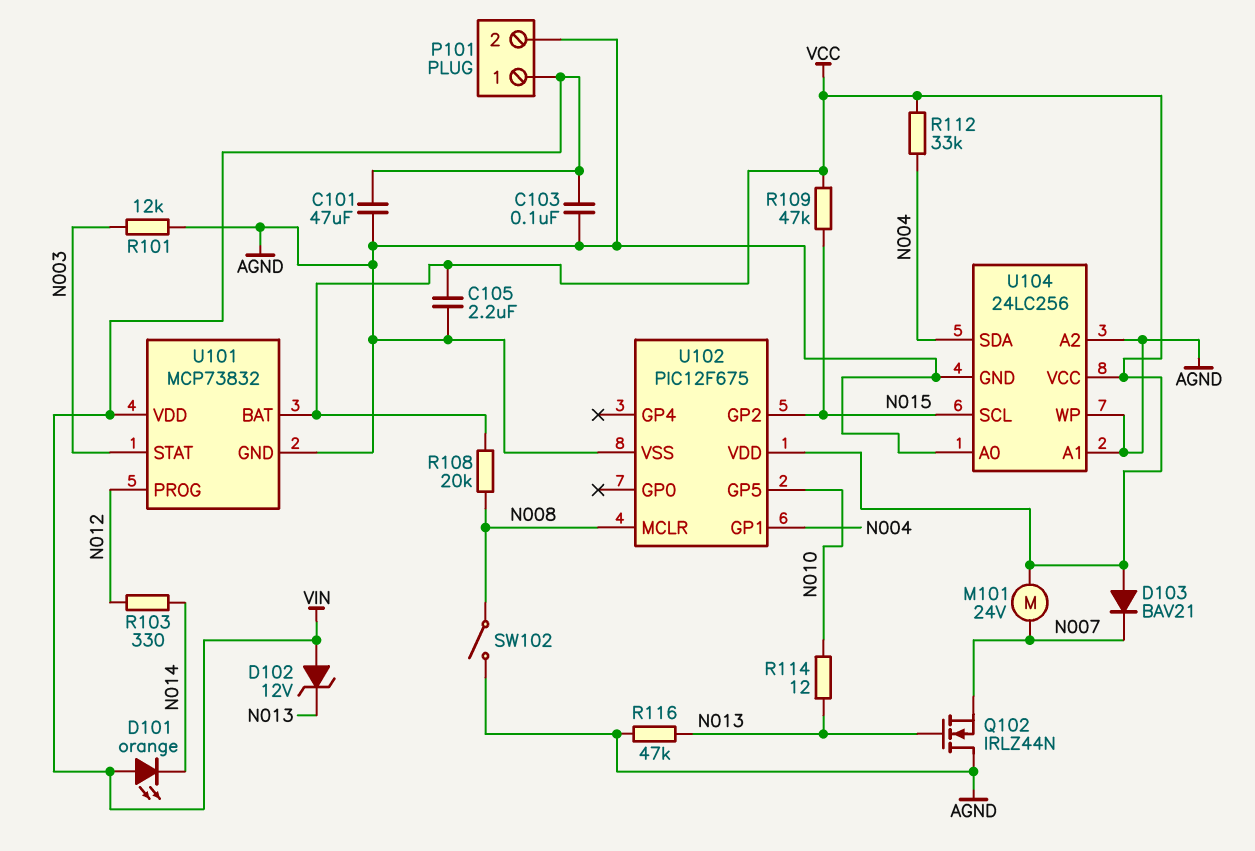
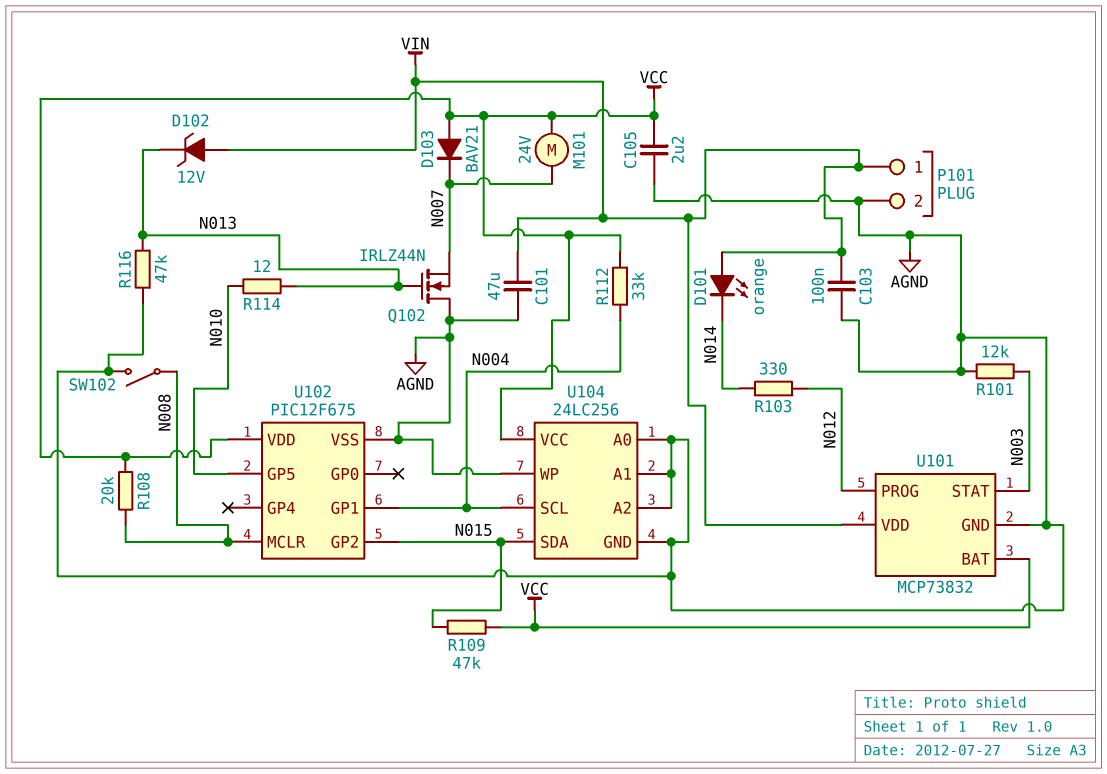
U104 pin SCL: N015 -> N004
U104 pin SDA: N004 -> N015

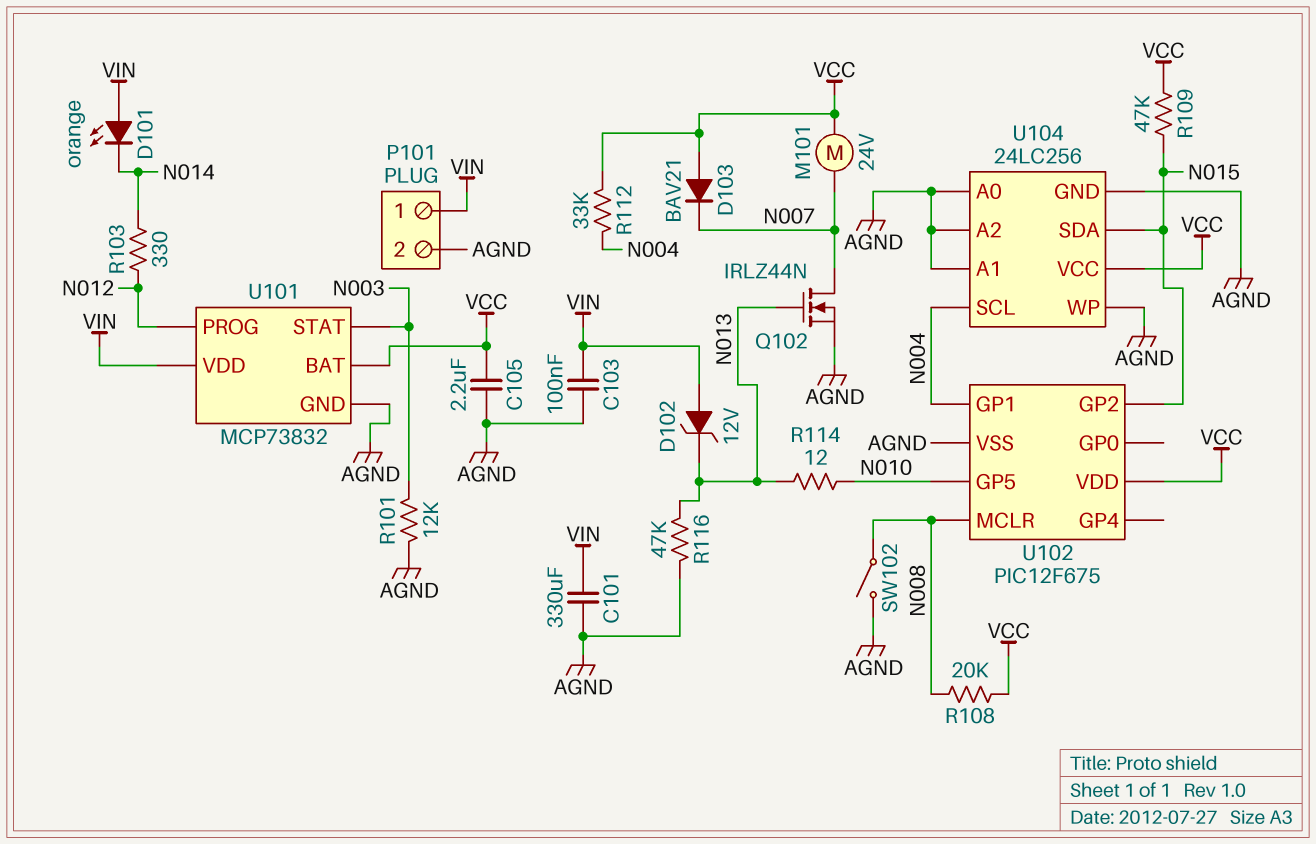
C101: 47uF (AGND, VIN) -> 330uF (AGND, VIN)
Q102: NMOS IRLZ44N (G N013, D AGND, S N007) -> NMOS IRLZ44N (G N013, D N007, S AGND)

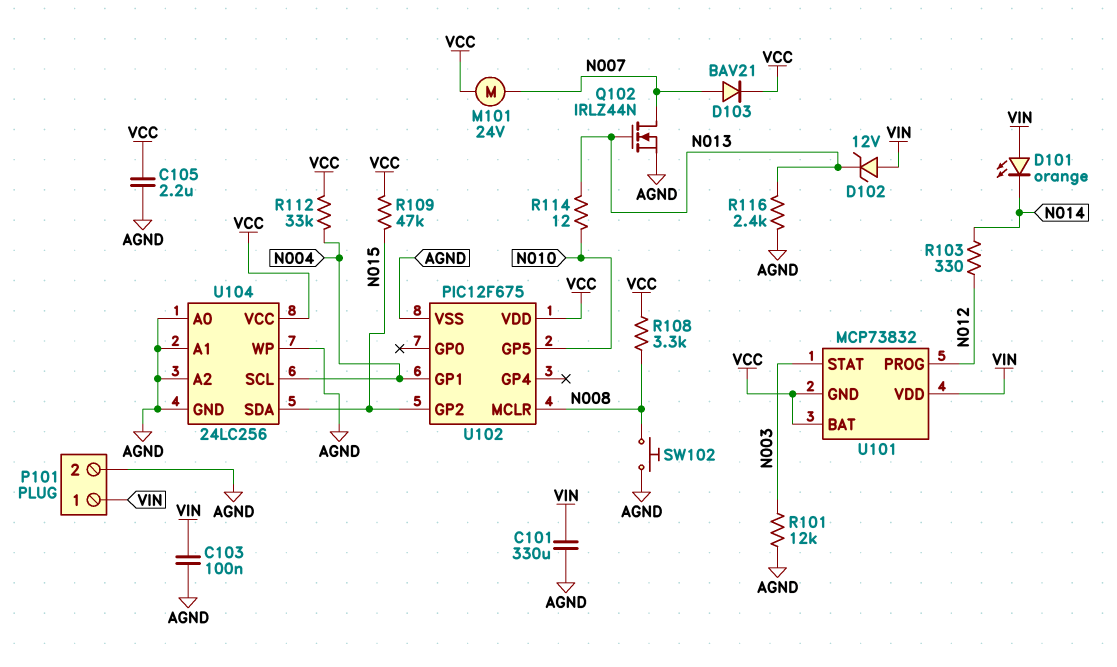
D103: diode BAV21 (A VCC, K N007) -> diode BAV21 (A N007, K VCC)
R108: 20k (N008, VCC) -> 3.3k (N008, VCC)
R116: 47k (AGND, N013) -> 2.4k (AGND, N013)
SW102: switch (AGND, N008) -> button (AGND, N008)
U101 pin GND: AGND -> VCC

